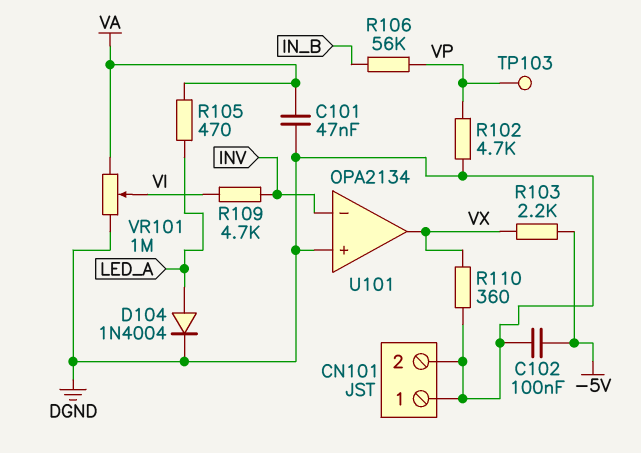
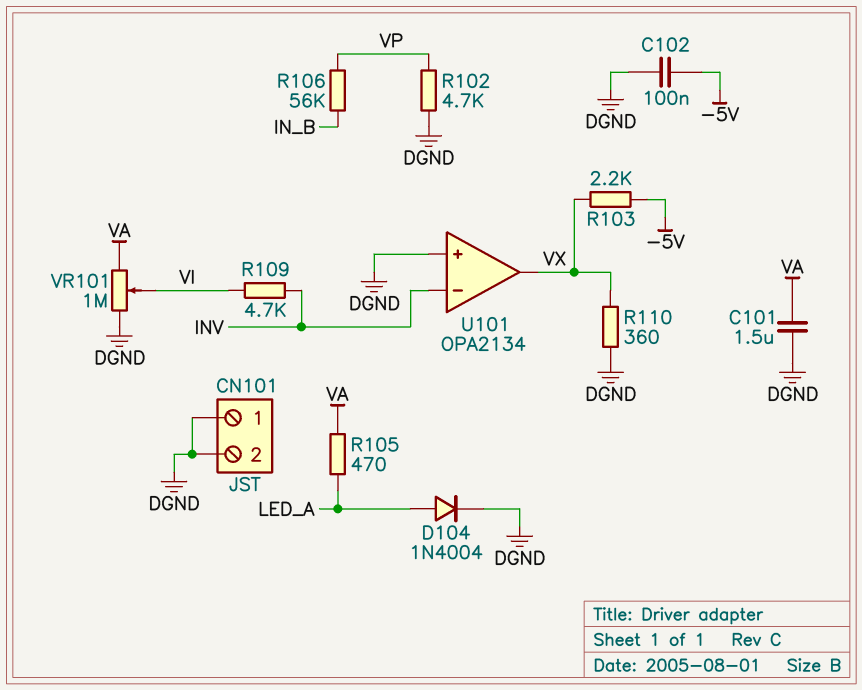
C101: 47nF (DGND, VA) -> 1.5uF (DGND, VA)
TP103: test point (VP) -> none

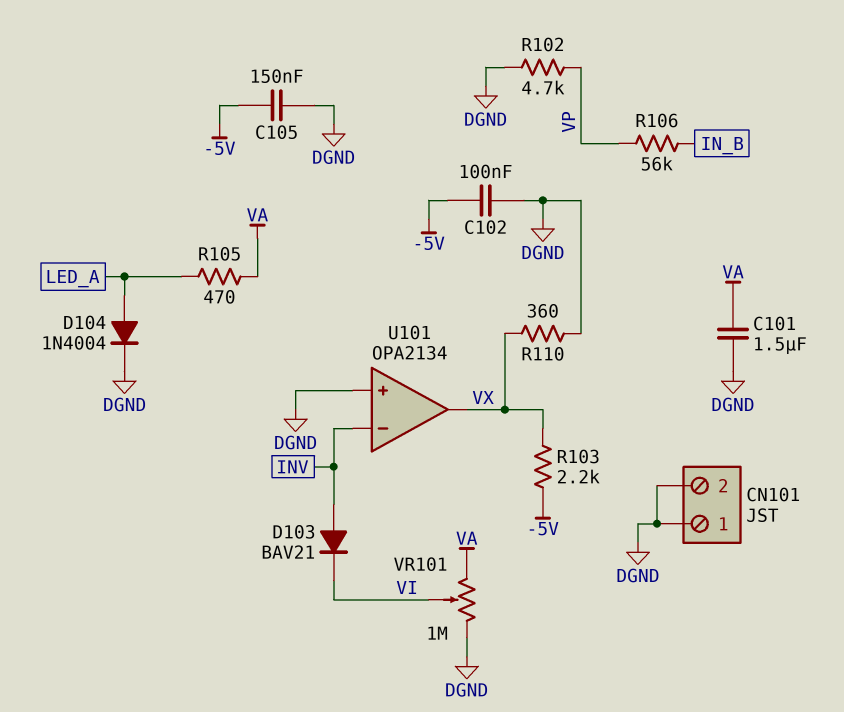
C105: none -> 150nF (-5V, DGND)
D103: none -> diode BAV21 (A INV, K VI)
R109: 4.7k (INV, VI) -> none

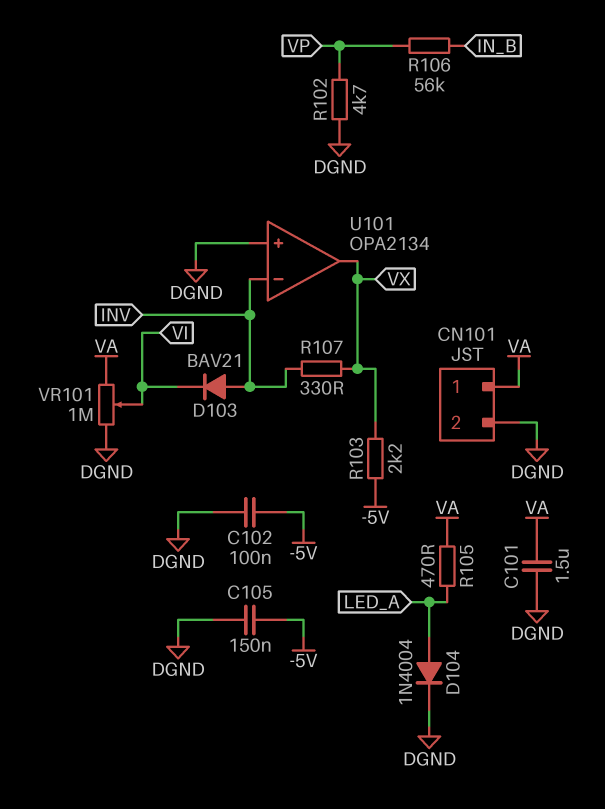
CN101 pin 1: DGND -> VA
R107: none -> 330 (INV, VX)
R110: 360 (DGND, VX) -> none

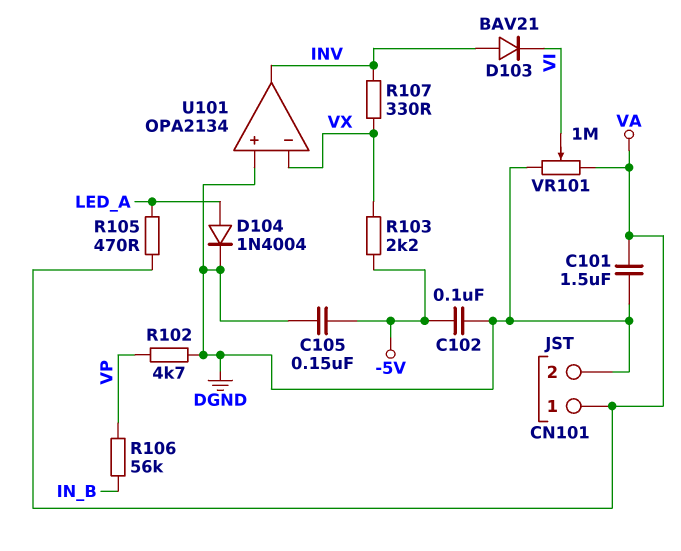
U101 pin in-: INV -> VX
U101 pin out: VX -> INV

